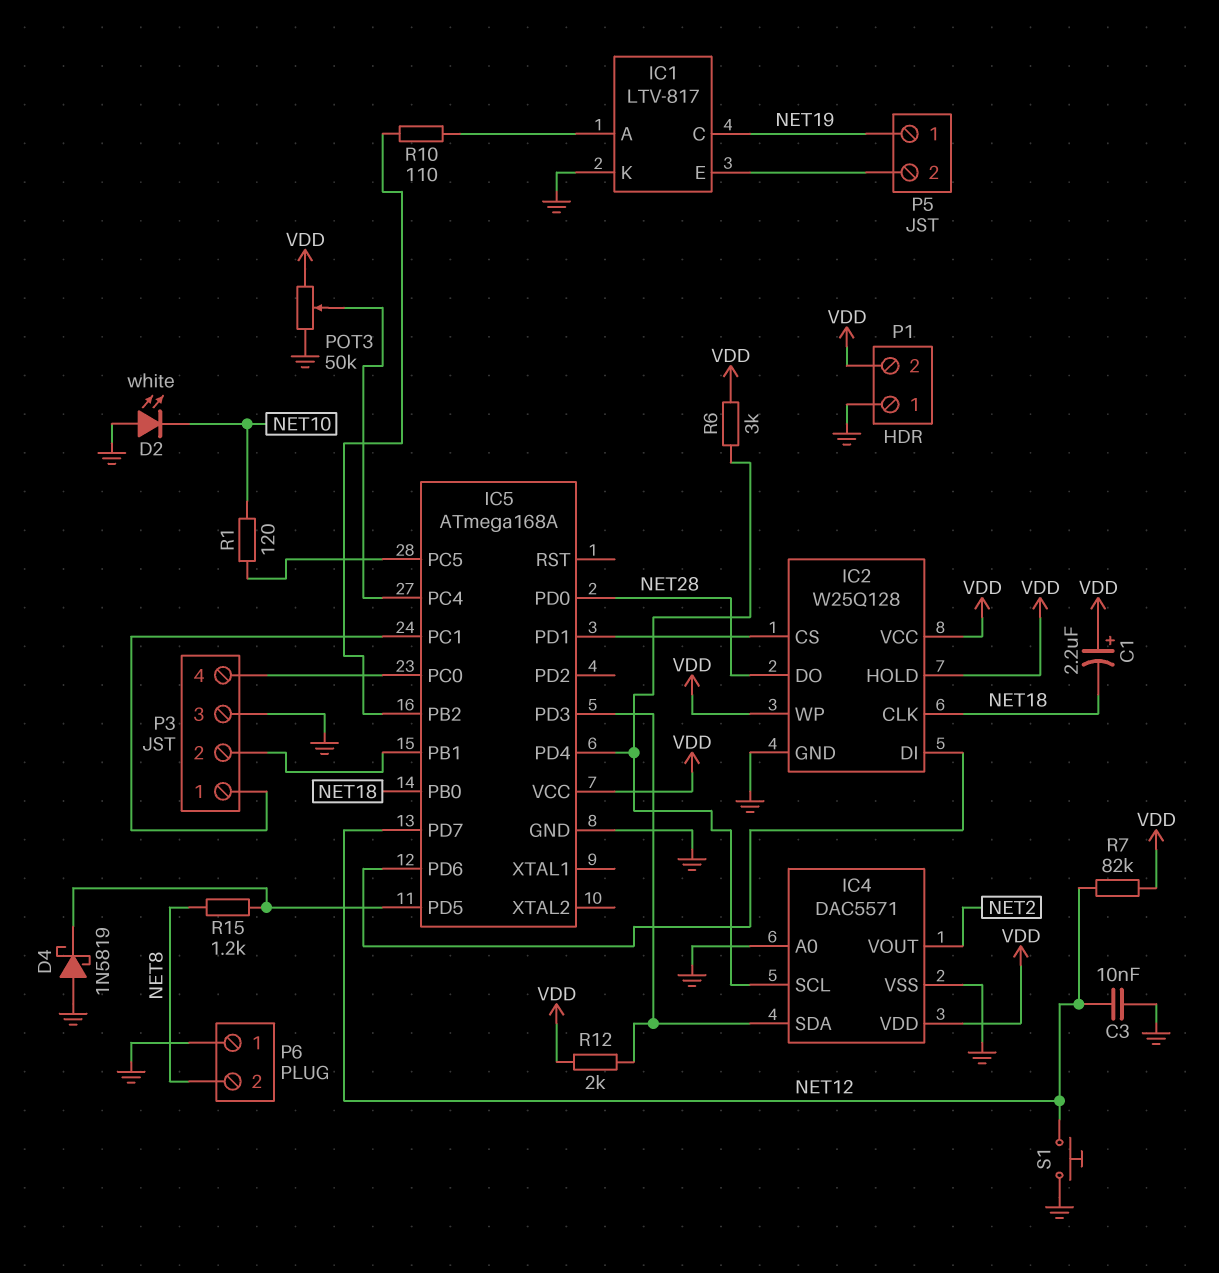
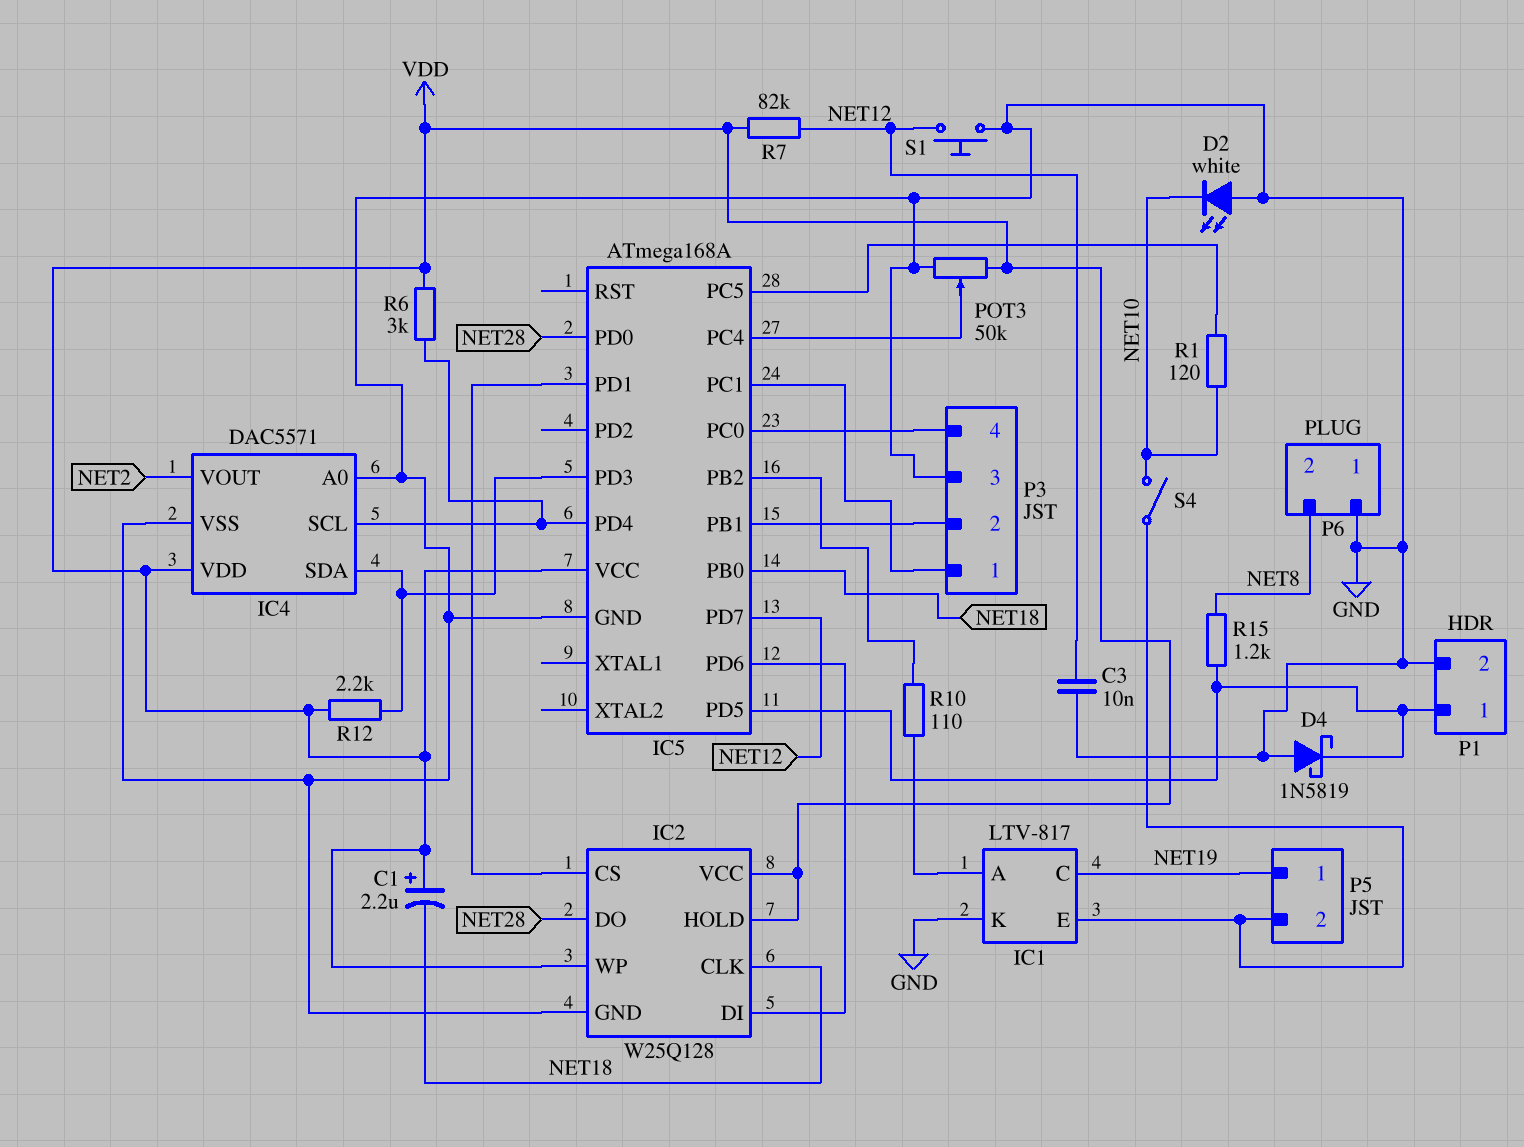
P1 pin 1: GND -> IC5/PD5
P1 pin 2: VDD -> GND
R12: 2k (IC4/SDA, VDD) -> 2.2k (IC4/SDA, VDD)
S4: none -> switch (IC1/E, NET10)

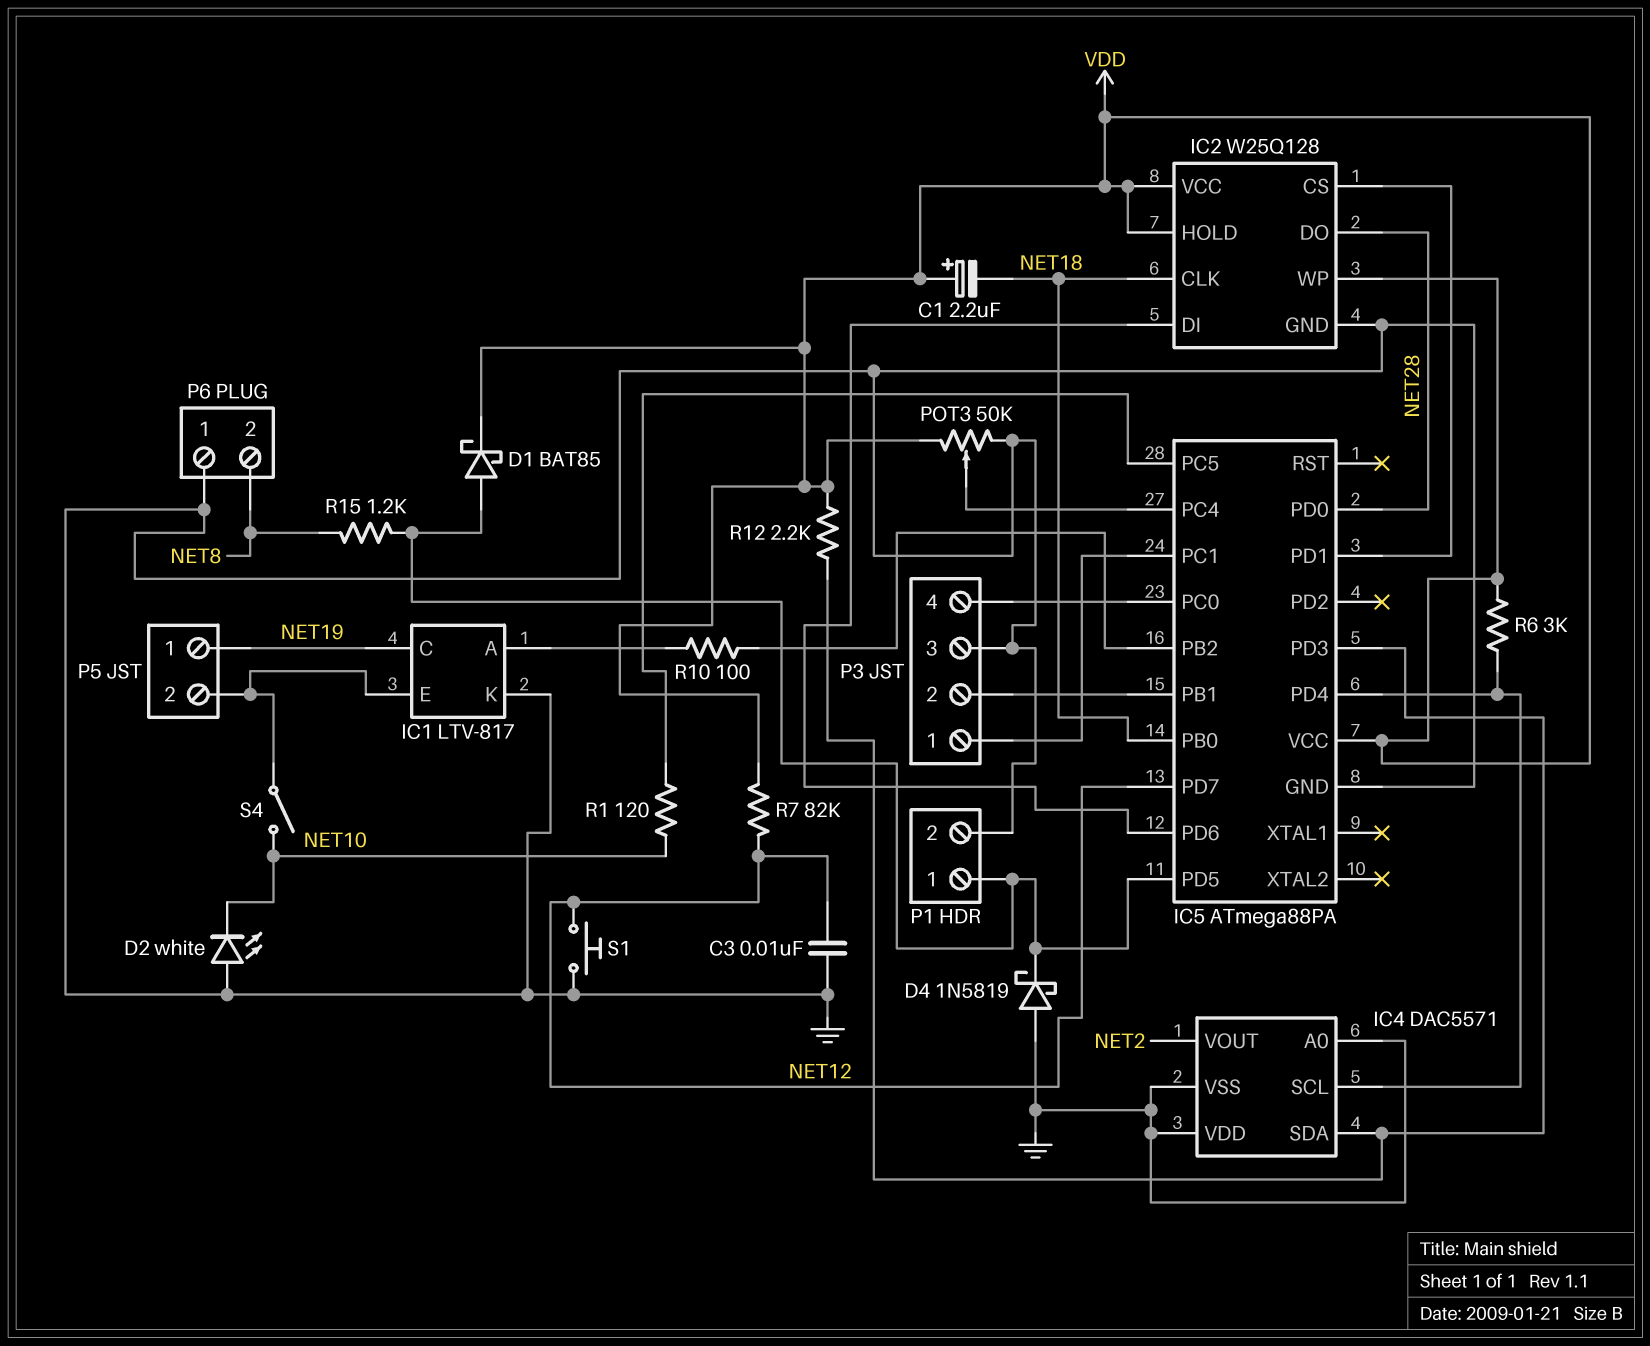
D1: none -> schottky BAT85 (A IC5/PD5, K VDD)
IC4 pin VDD: VDD -> GND
IC5: ATmega168A -> ATmega88PA
R10: 110 (IC1/A, IC5/PB2) -> 100 (IC1/A, IC5/PB2)

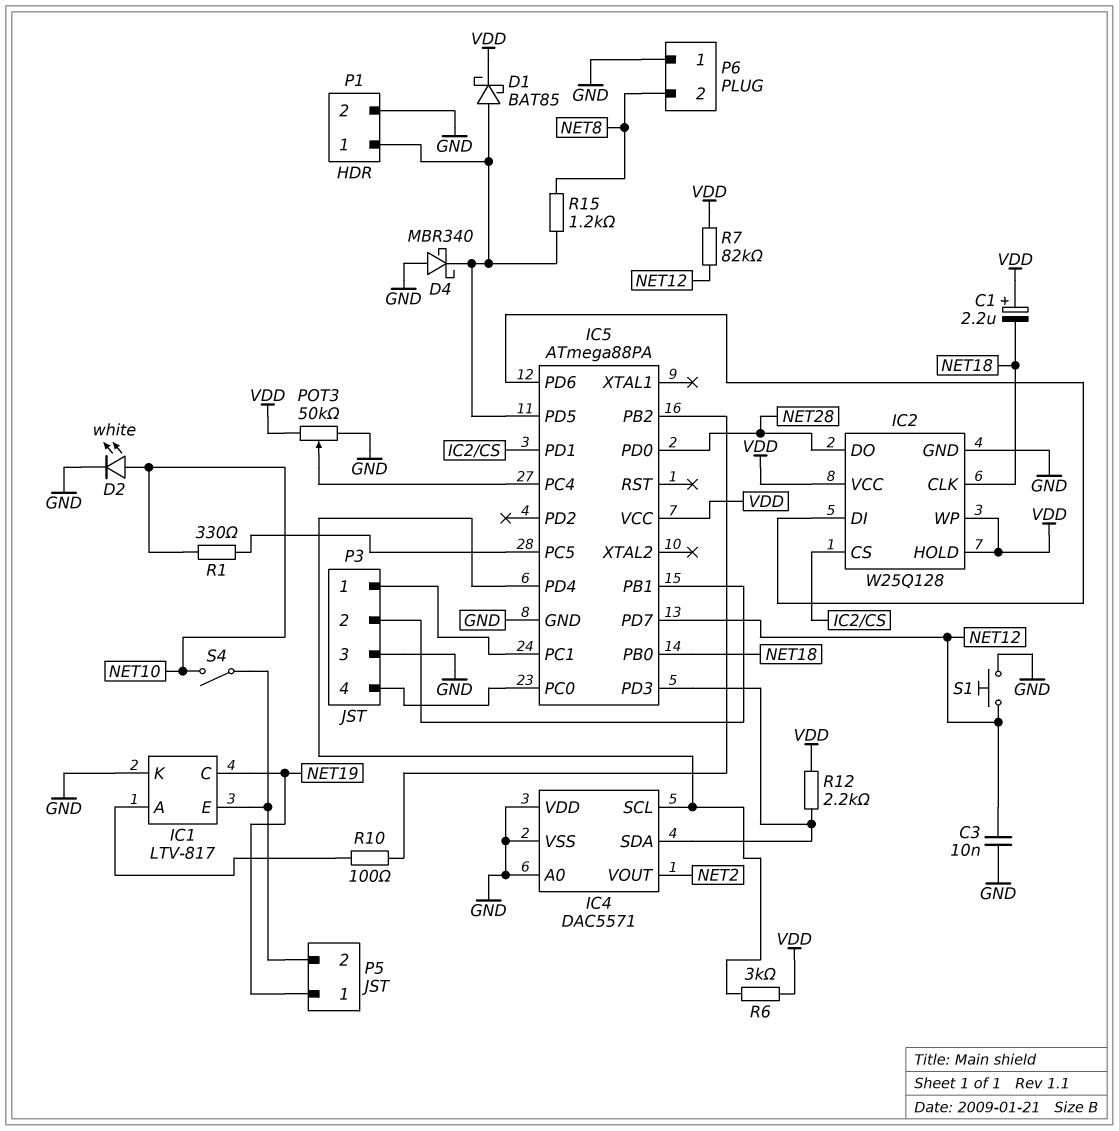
D2: LED white (A GND, K NET10) -> LED white (A NET10, K GND)
D4: schottky 1N5819 (A GND, K IC5/PD5) -> schottky MBR340 (A GND, K IC5/PD5)
R1: 120 (IC5/PC5, NET10) -> 330 (IC5/PC5, NET10)

